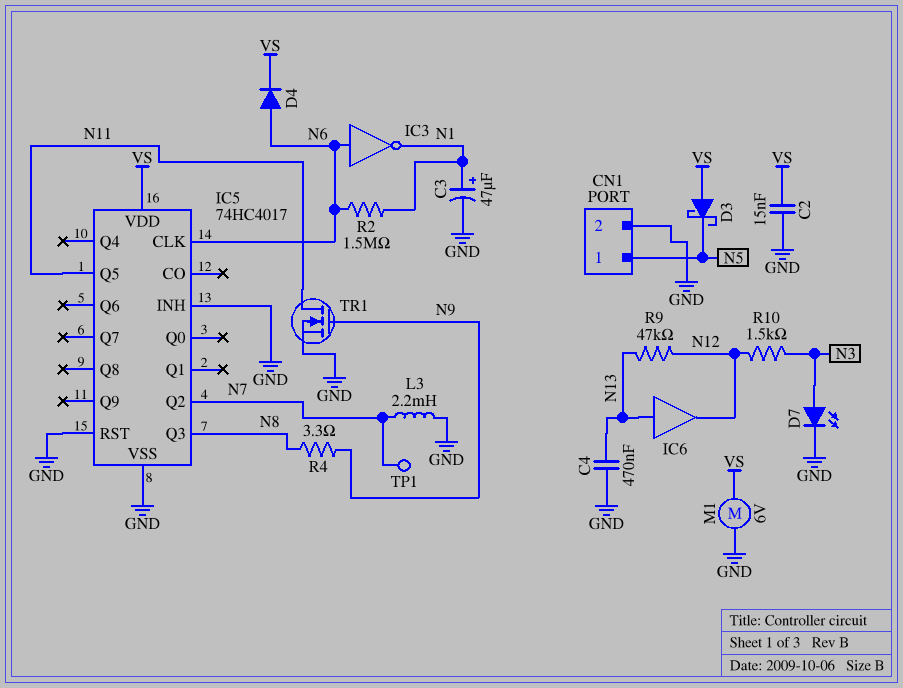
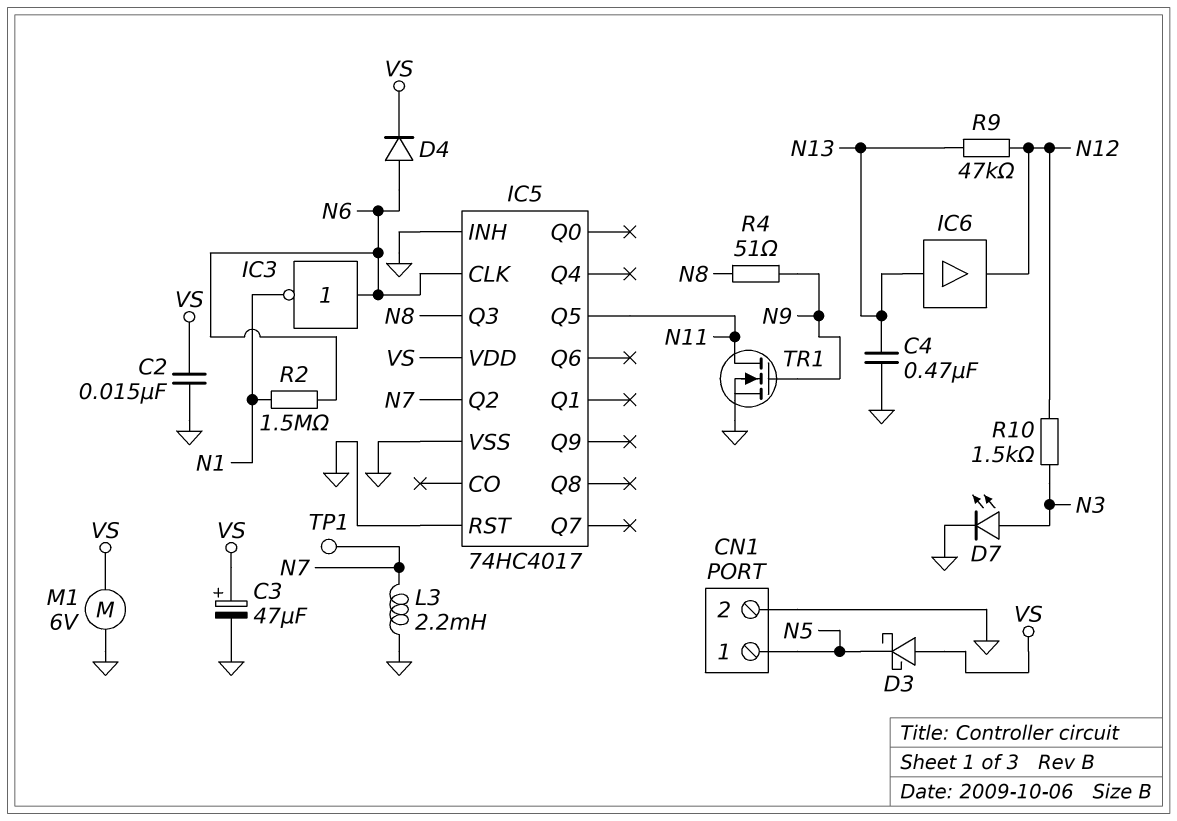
C3: 47uF (plus N1, minus GND) -> 47uF (plus VS, minus GND)
R4: 3.3 (N8, N9) -> 51 (N8, N9)

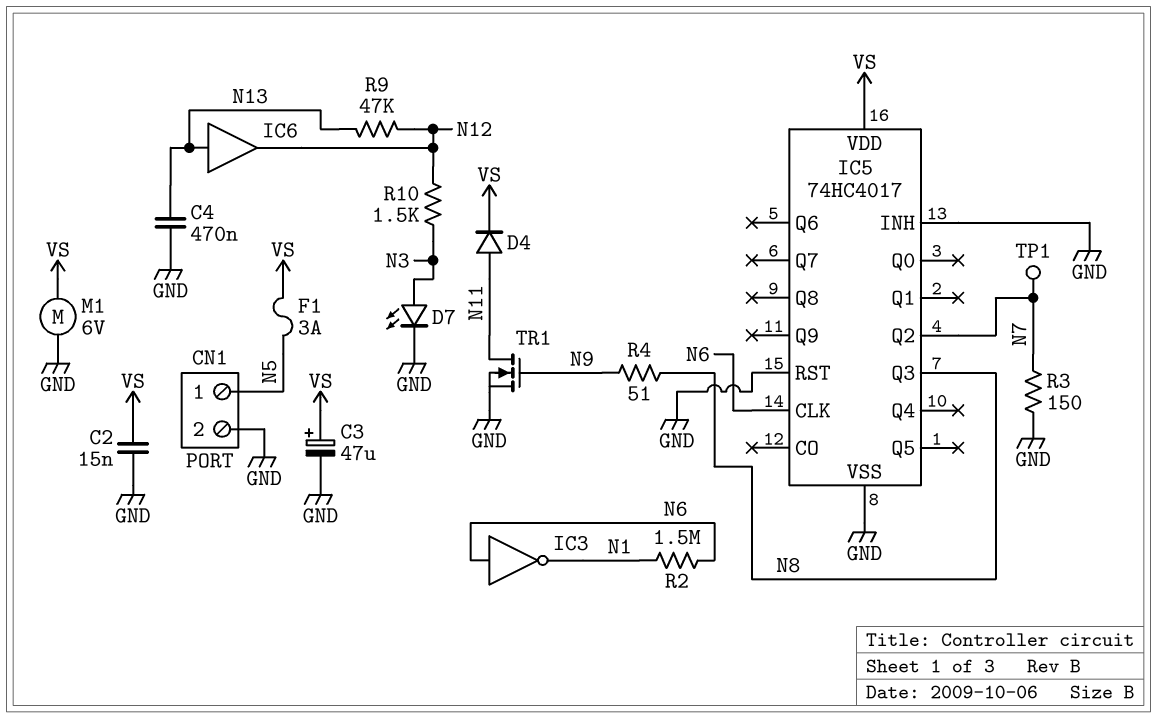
D3: schottky (A VS, K N5) -> none
D4: diode (A N6, K VS) -> diode (A N11, K VS)
F1: none -> 3A (N5, VS)
IC5 pin Q5: N11 -> none
L3: 2.2mH (GND, N7) -> none
R3: none -> 150 (GND, N7)

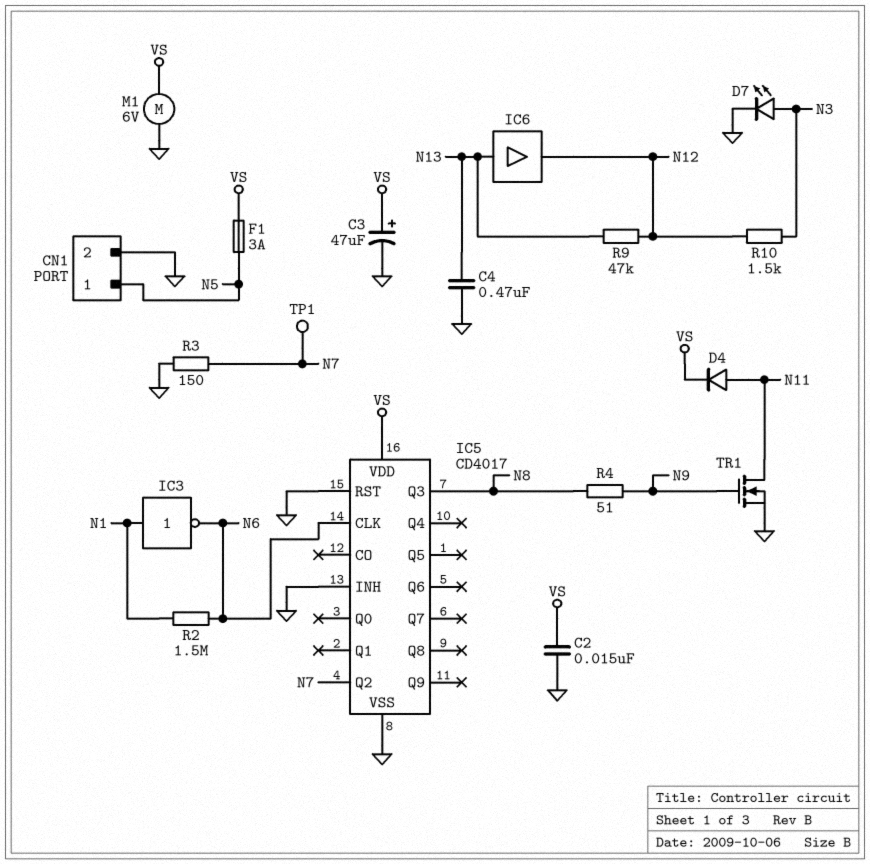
IC3: NOT (in N6, out N1) -> NOT (in N1, out N6)
IC5: 74HC4017 -> CD4017

